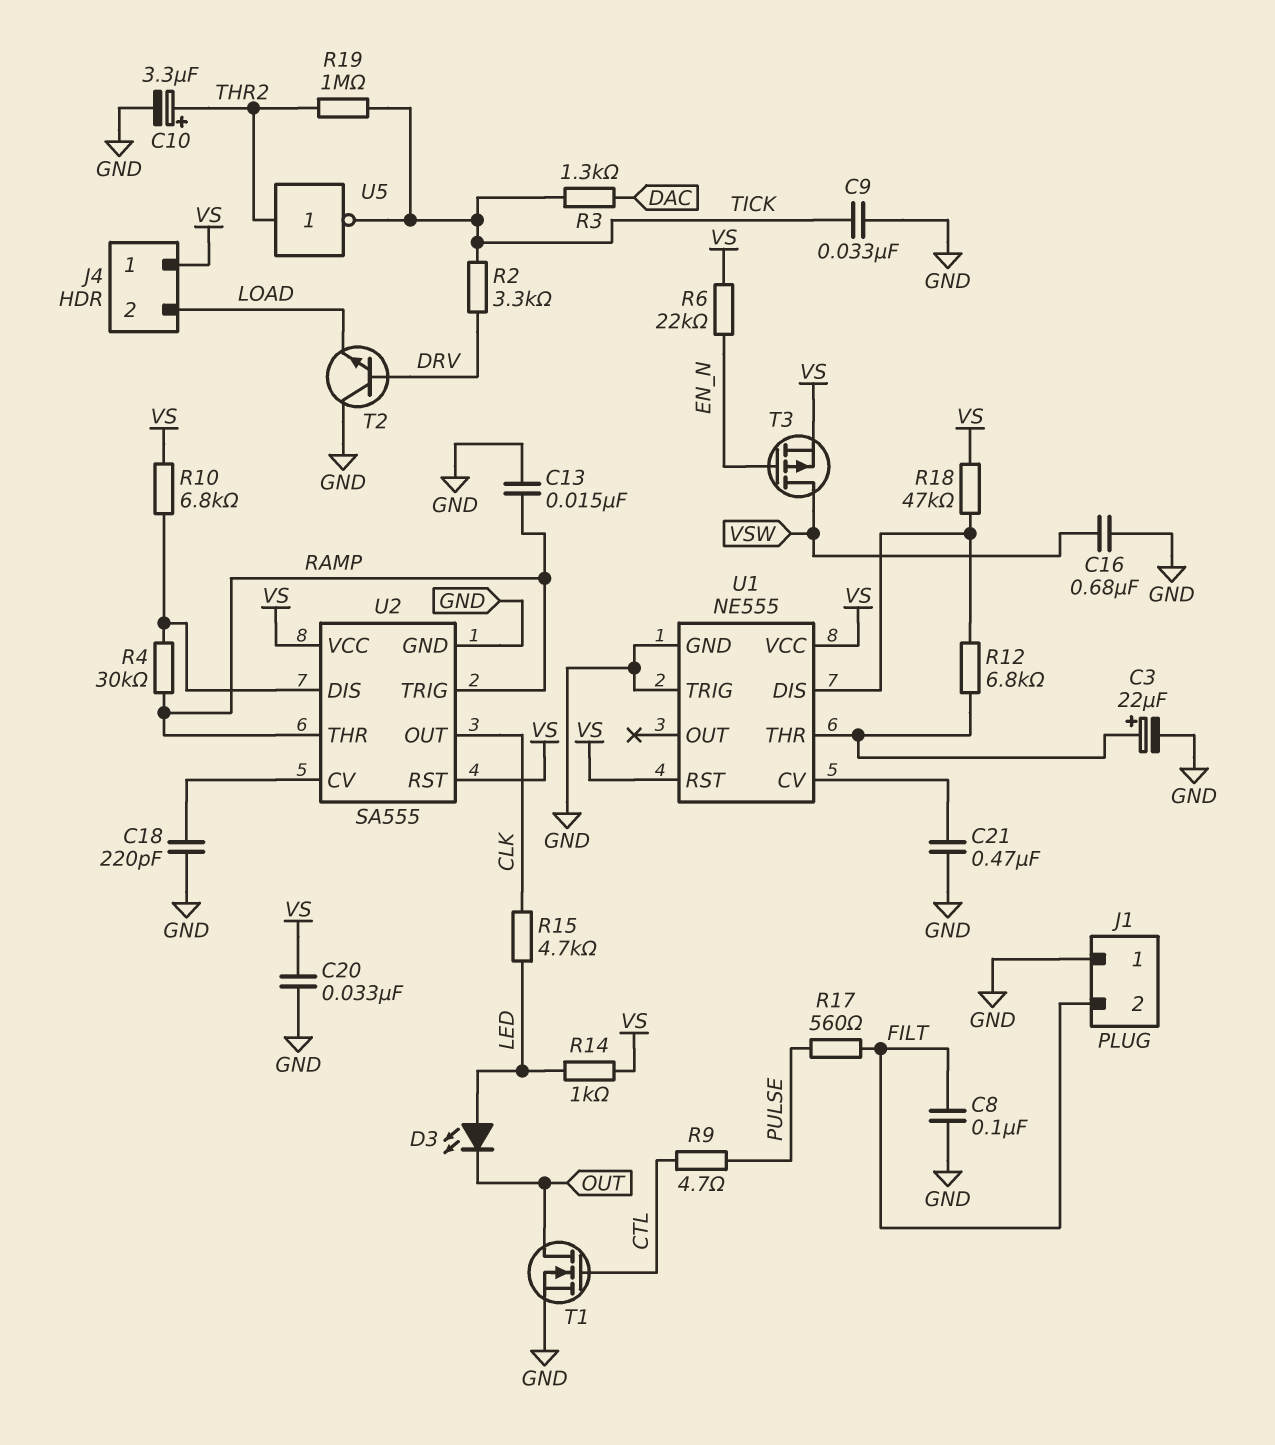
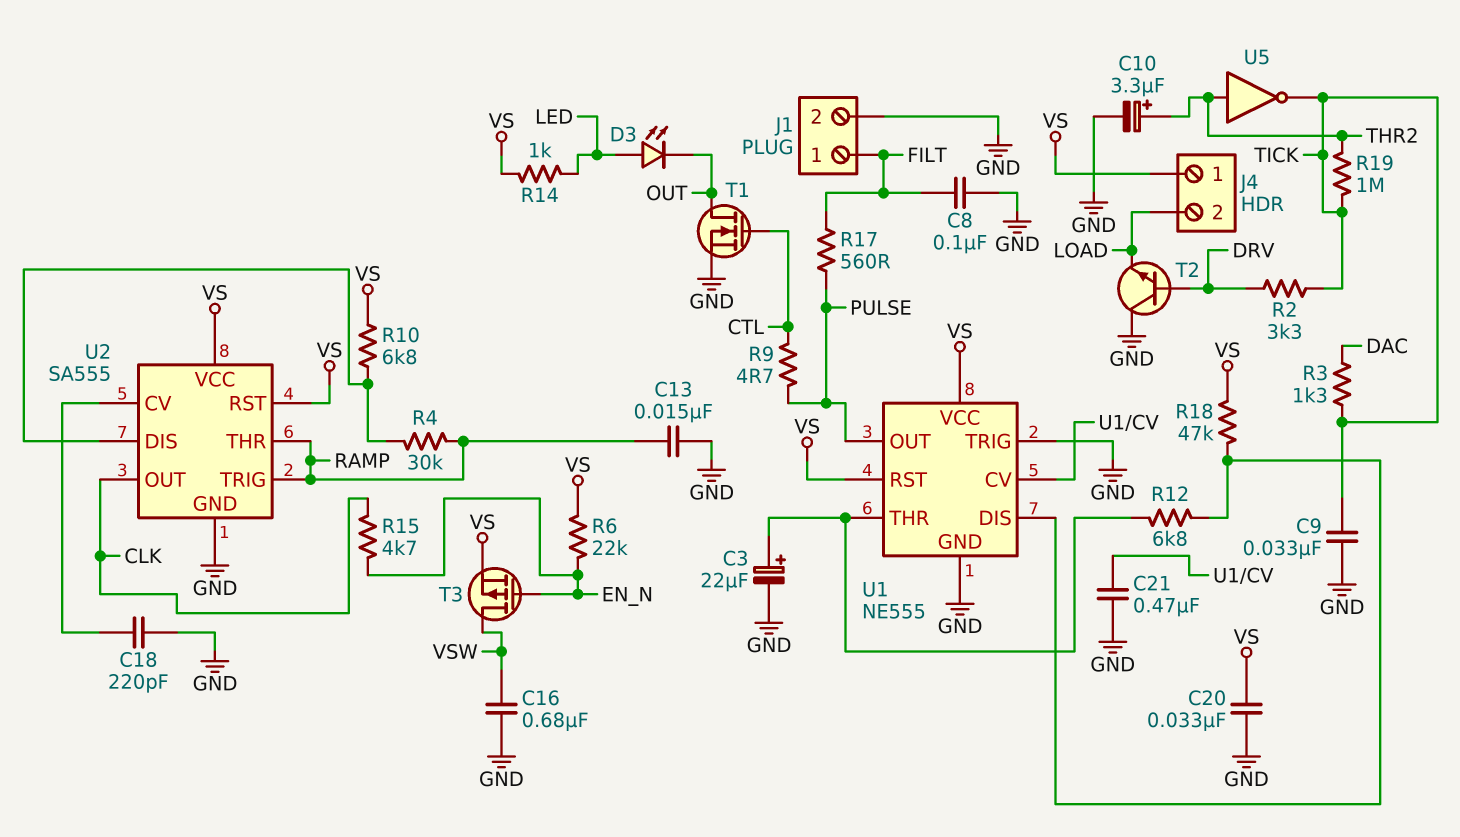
J1 pin 1: GND -> FILT
J1 pin 2: FILT -> GND
R15: 4.7k (CLK, LED) -> 4.7k (CLK, EN_N)
U1 pin OUT: none -> PULSE

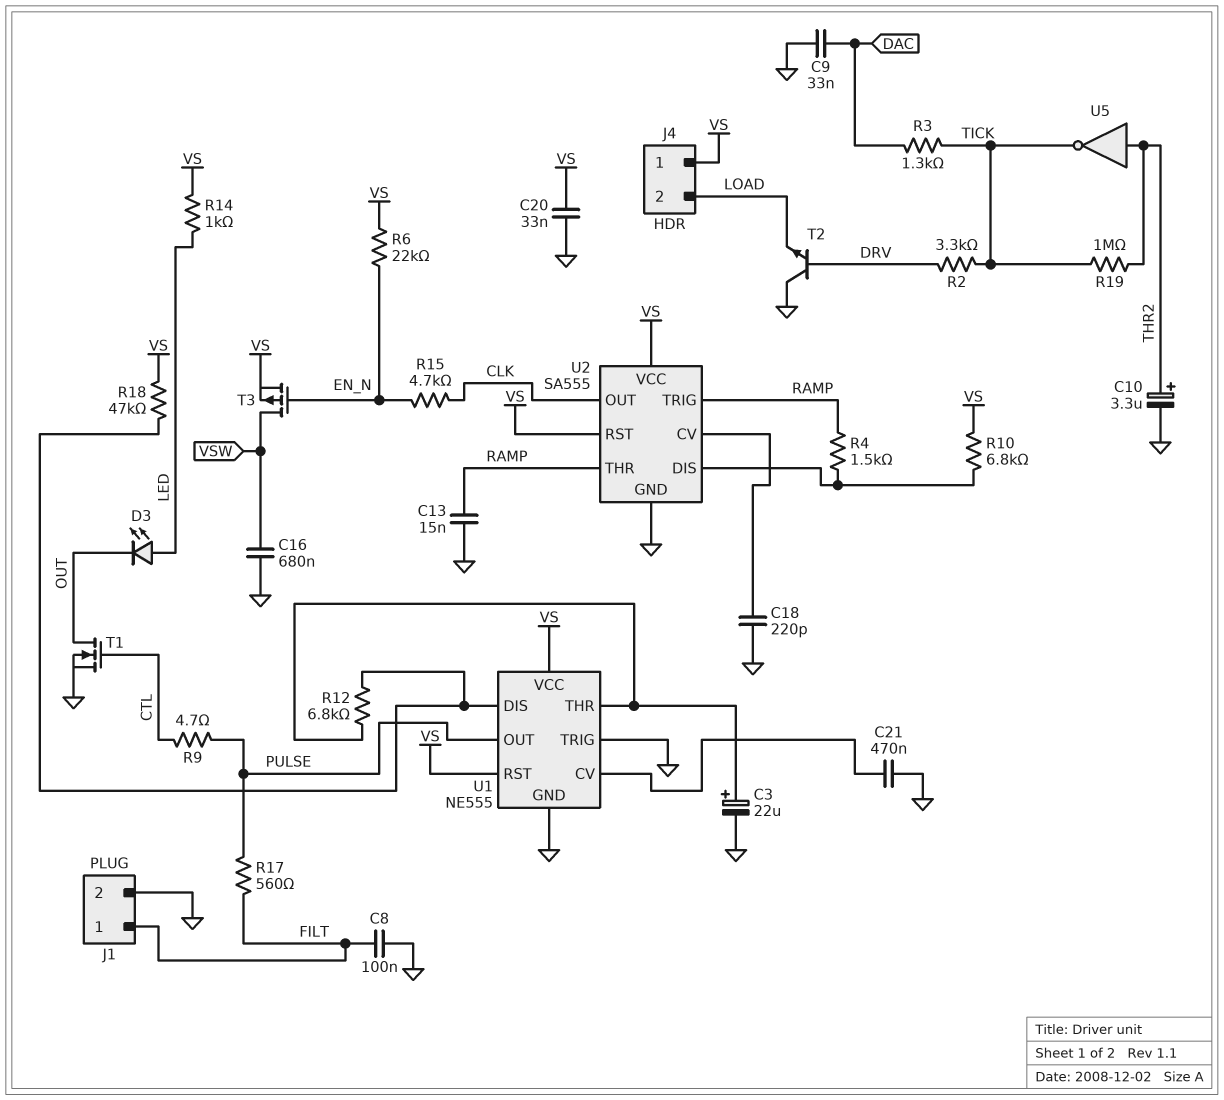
C9: 33nF (GND, TICK) -> 33nF (DAC, GND)
R4: 30k (RAMP, U2/DIS) -> 1.5k (RAMP, U2/DIS)

